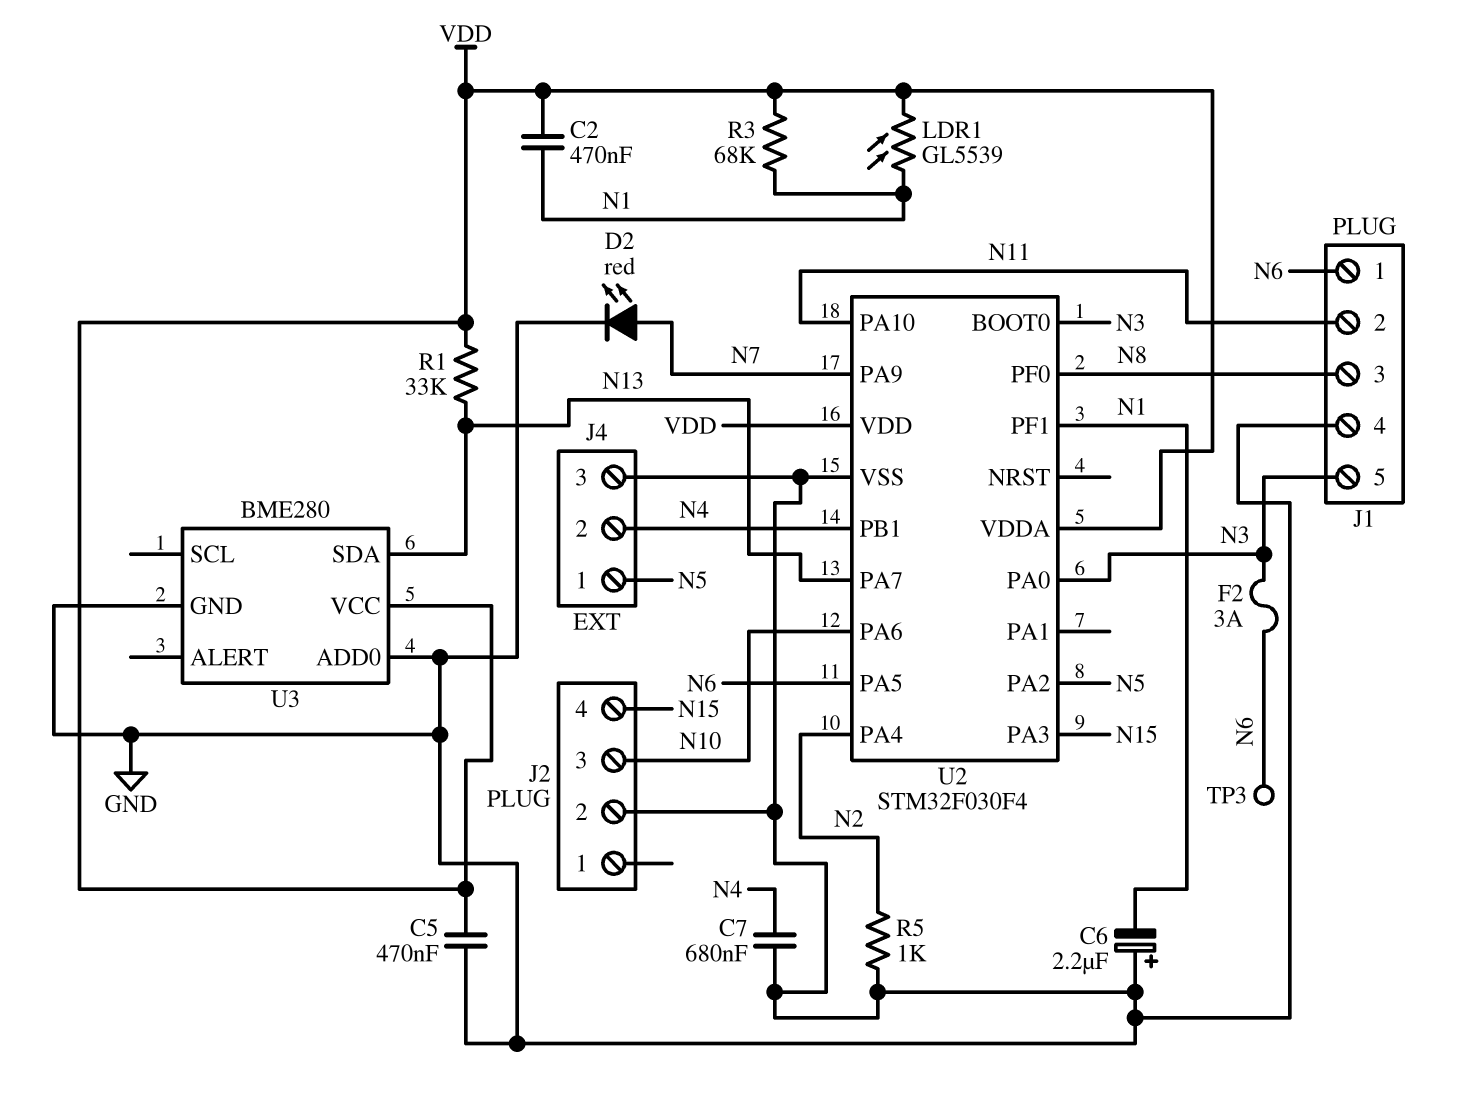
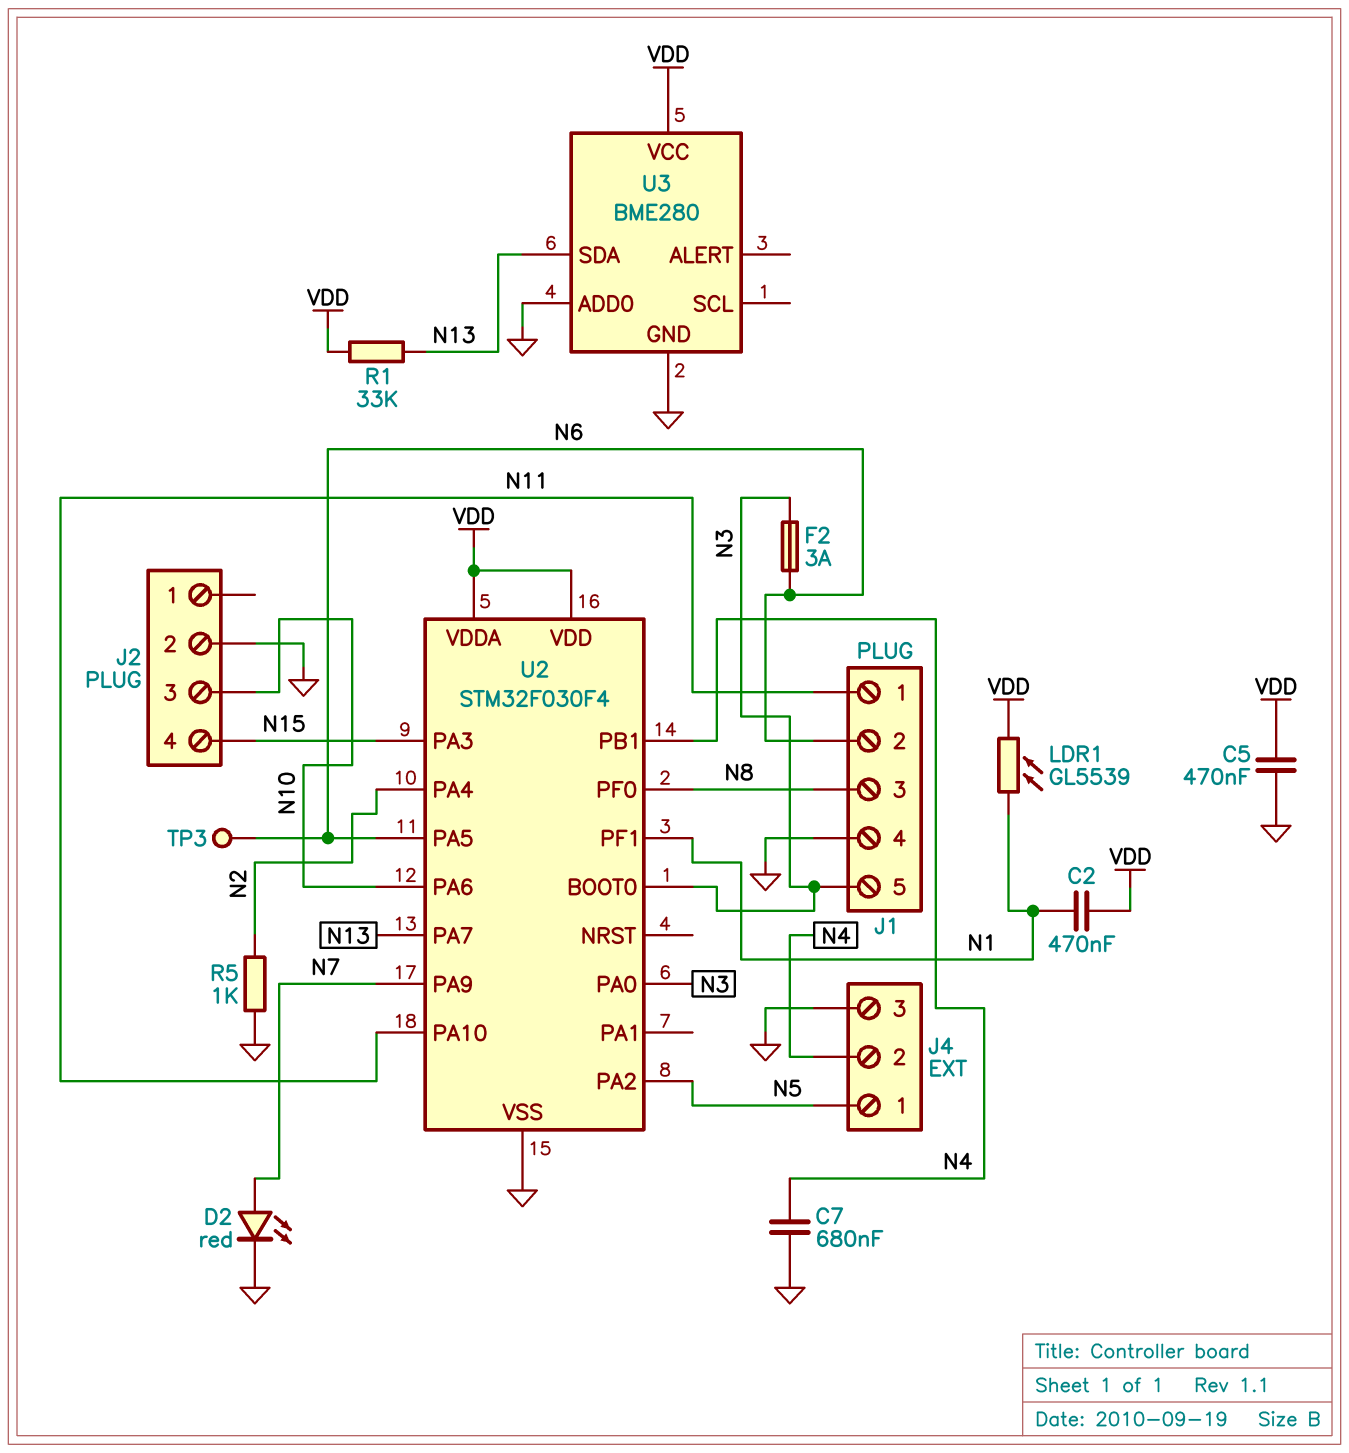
C6: 2.2uF (plus GND, minus N1) -> none
J1 pin 1: N6 -> N11
J1 pin 2: N11 -> N6
R3: 68k (N1, VDD) -> none

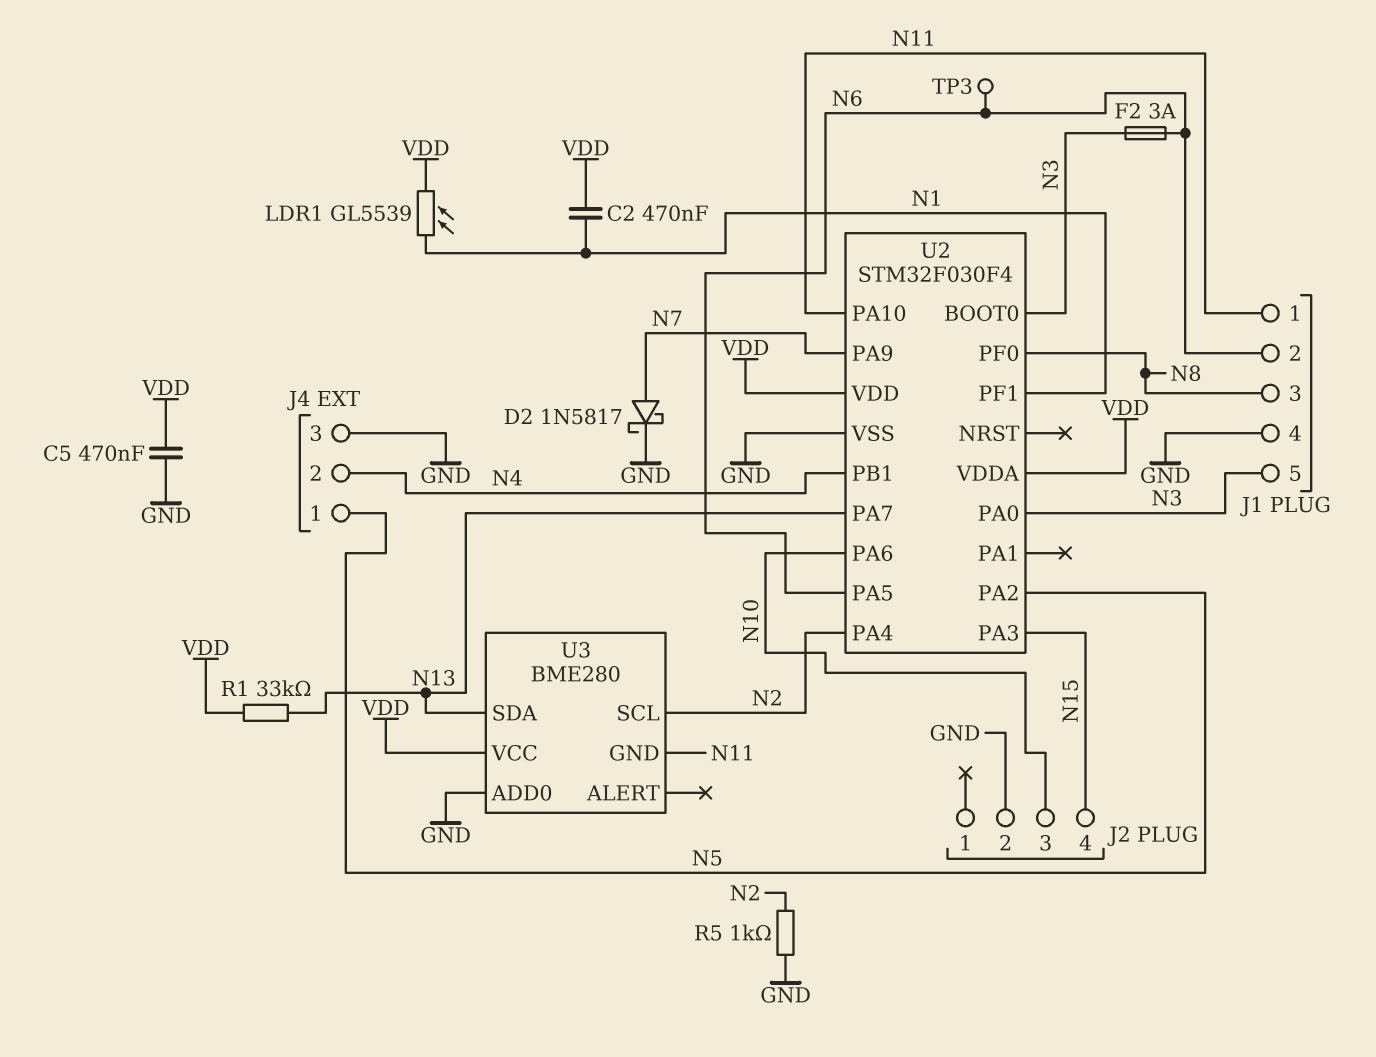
C7: 680nF (GND, N4) -> none
D2: LED red (A N7, K GND) -> schottky 1N5817 (A N7, K GND)
U3 pin GND: GND -> N11
U3 pin SCL: none -> N2

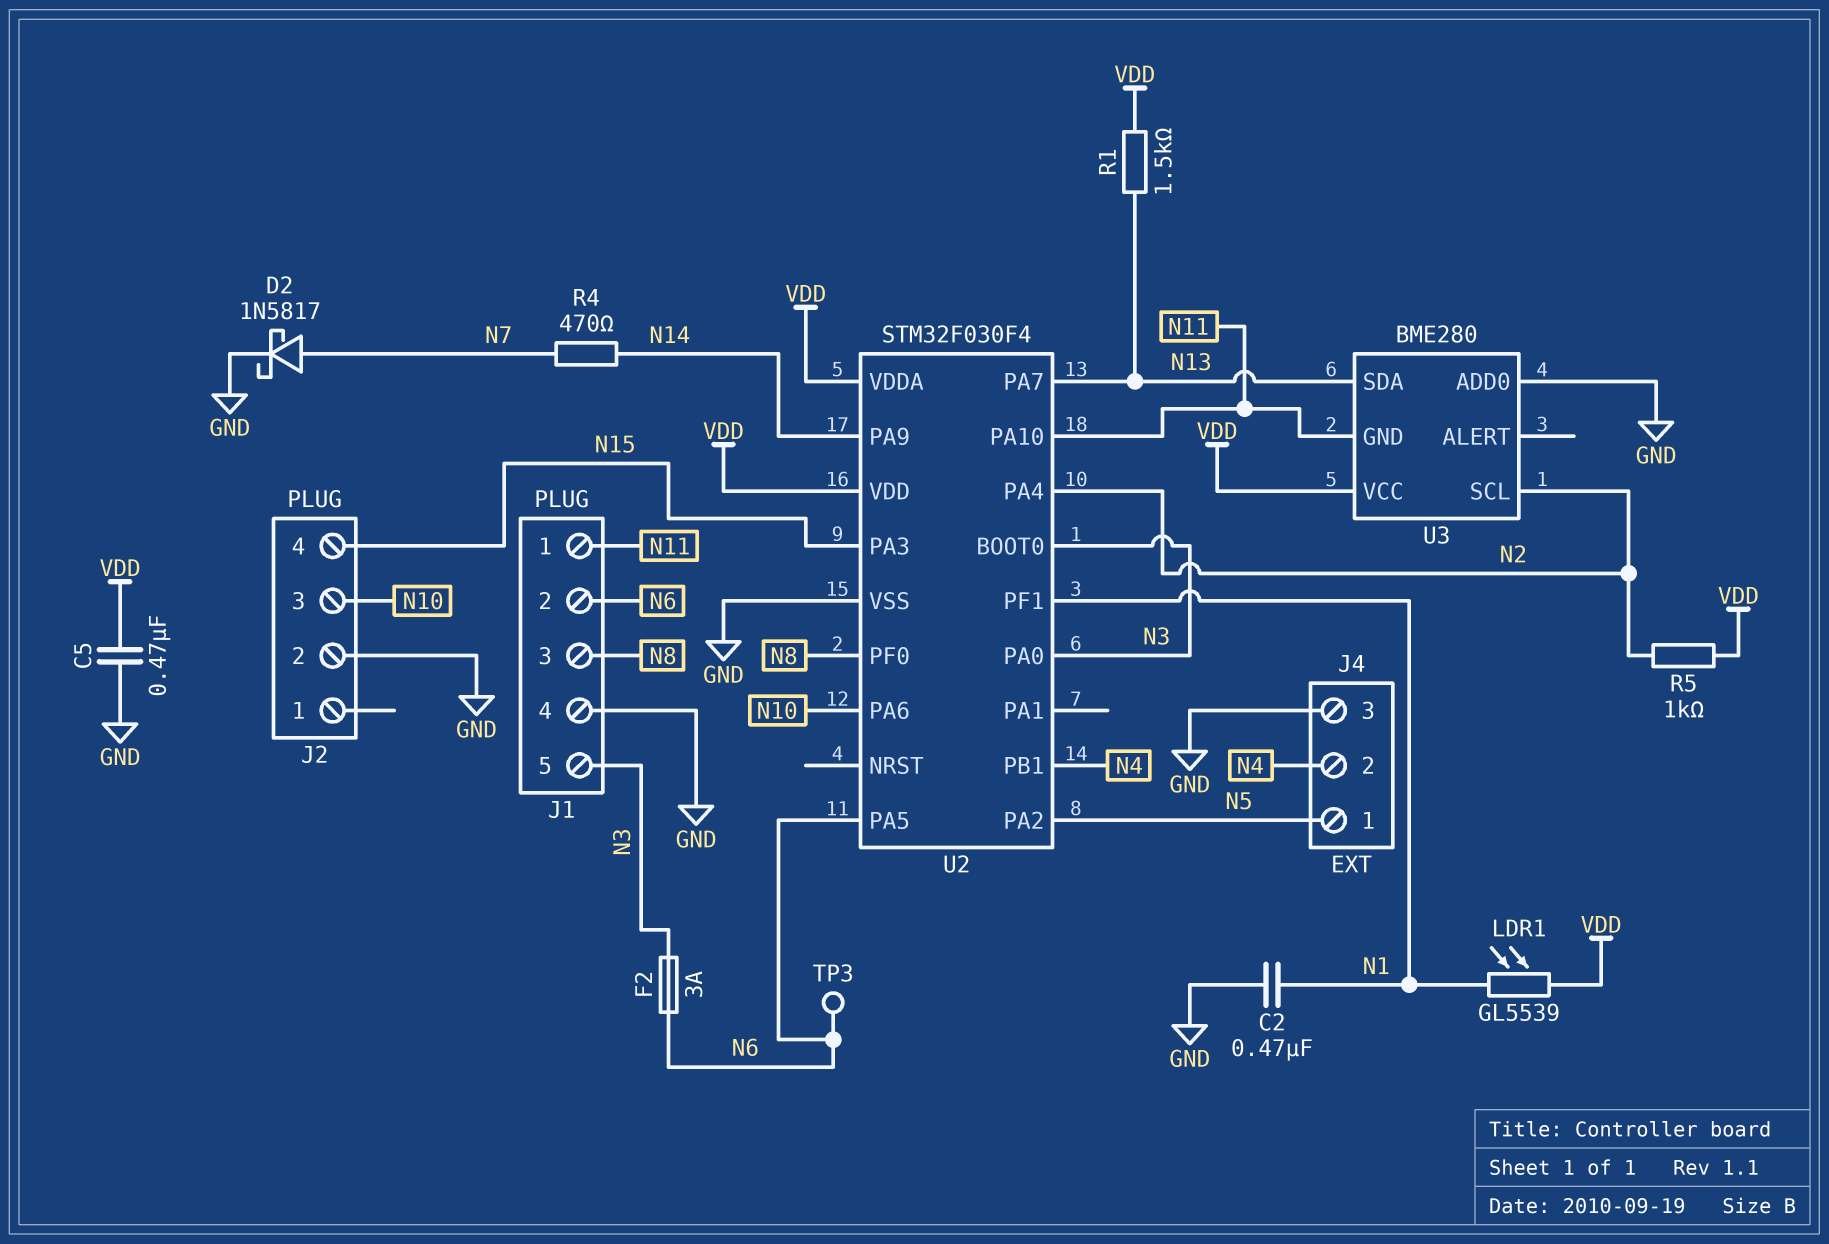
C2: 470nF (N1, VDD) -> 470nF (GND, N1)
R1: 33k (N13, VDD) -> 1.5k (N13, VDD)
R4: none -> 470 (N7, N14)
R5: 1k (GND, N2) -> 1k (N2, VDD)
U2 pin PA9: N7 -> N14

